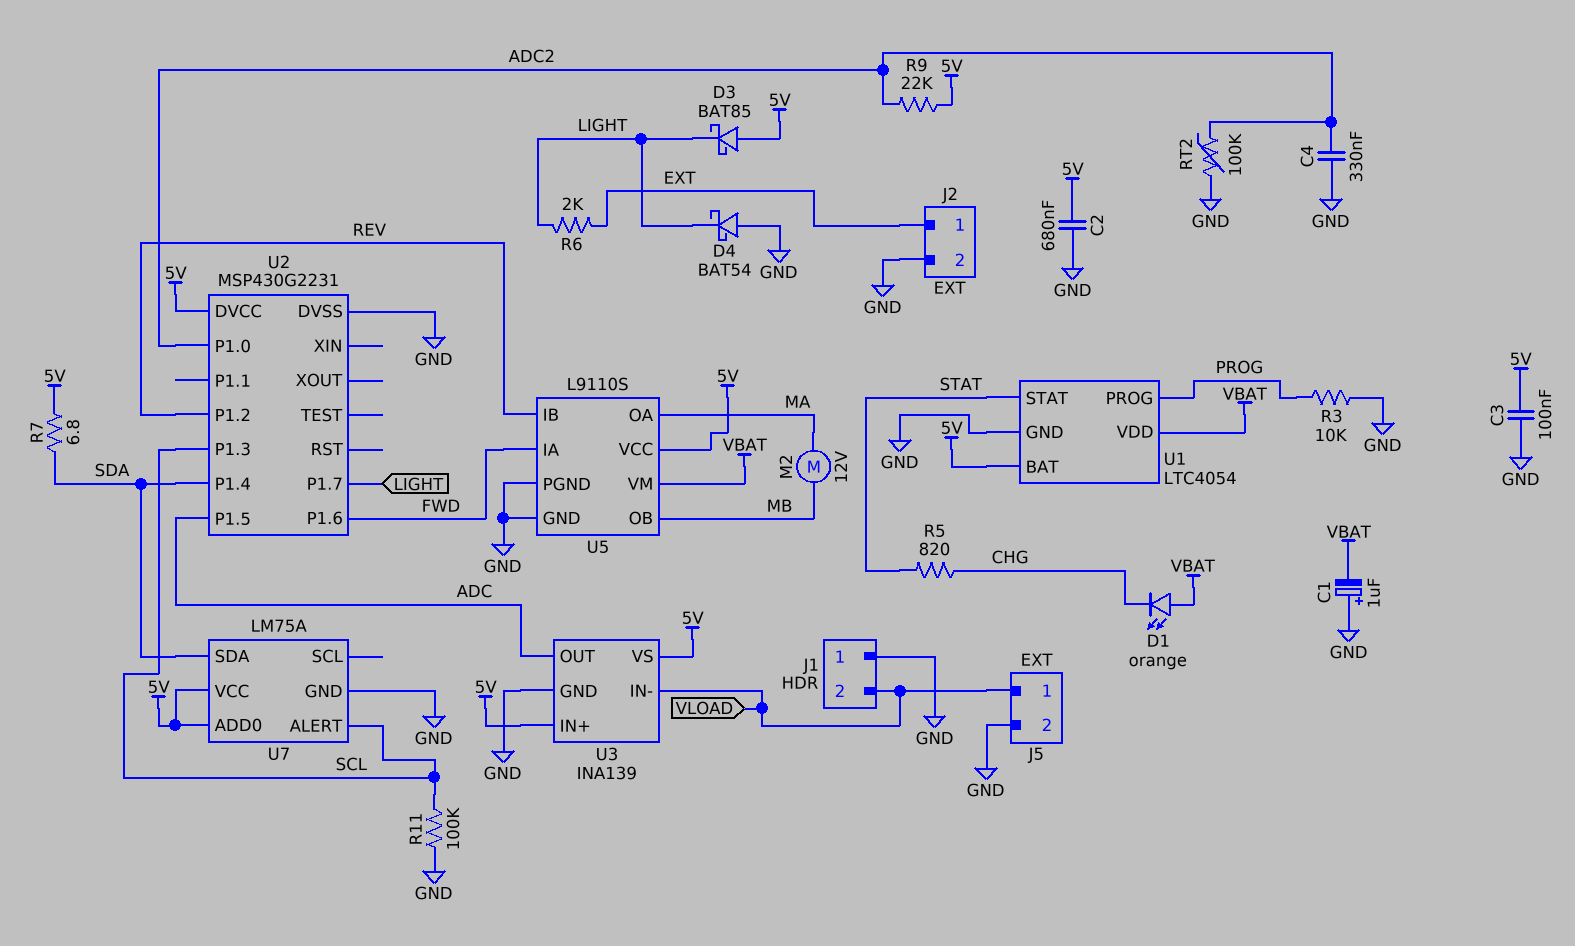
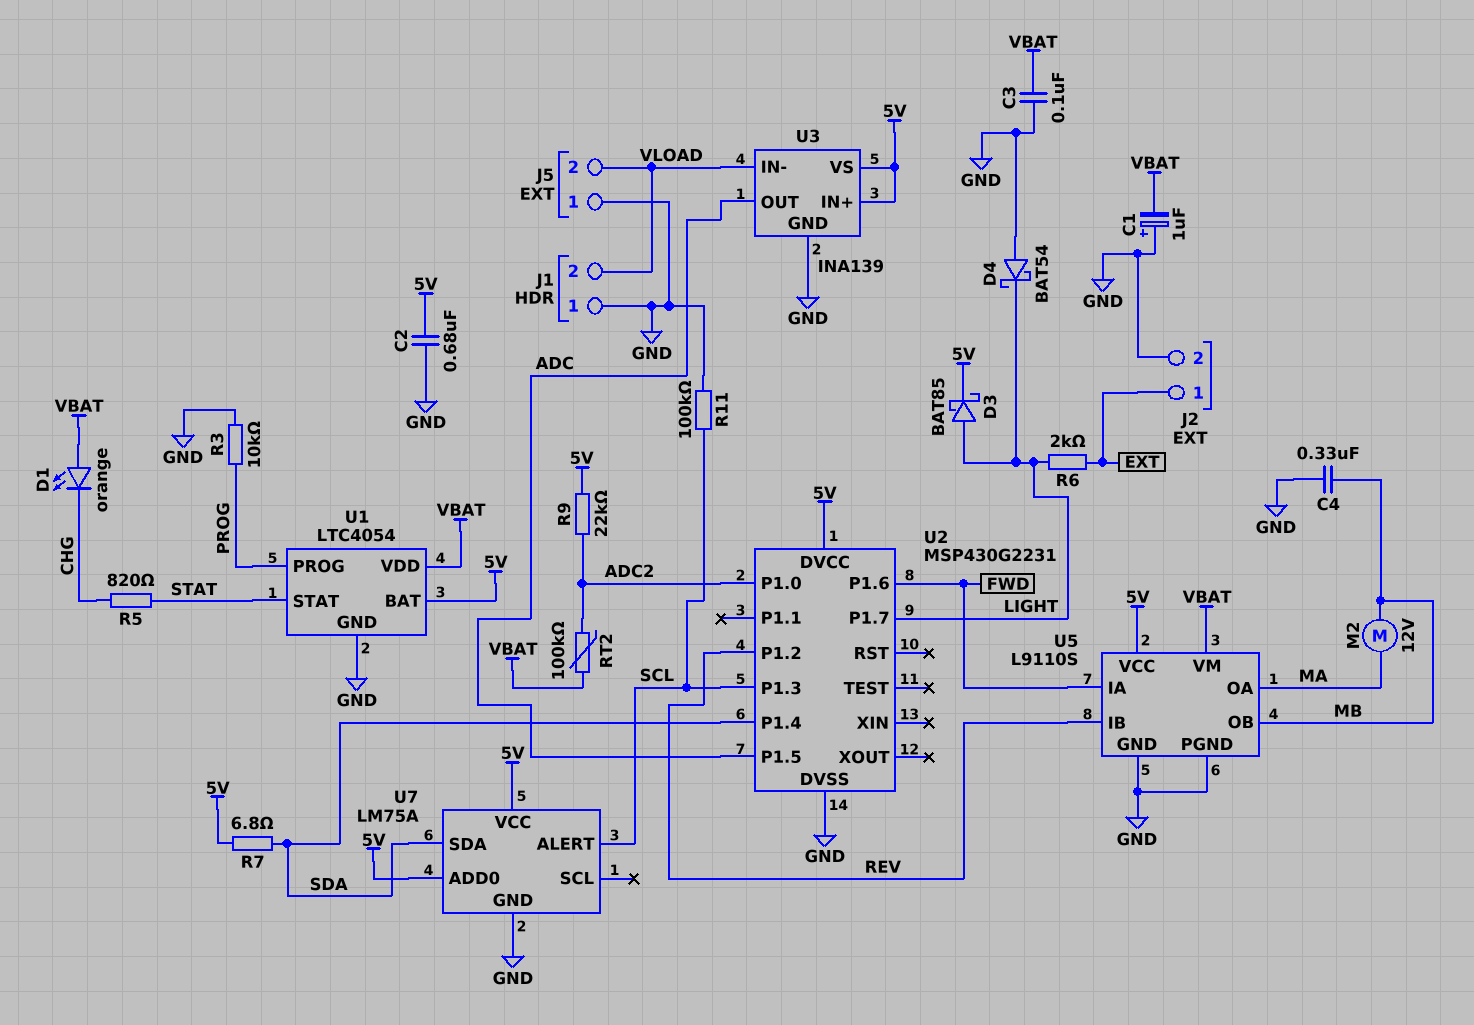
C3: 100nF (5V, GND) -> 100nF (GND, VBAT)
C4: 330nF (ADC2, GND) -> 330nF (GND, MB)
D3: schottky BAT85 (A 5V, K LIGHT) -> schottky BAT85 (A LIGHT, K 5V)
J5 pin 1: VLOAD -> GND
J5 pin 2: GND -> VLOAD
RT2: 100k (ADC2, GND) -> 100k (ADC2, VBAT)

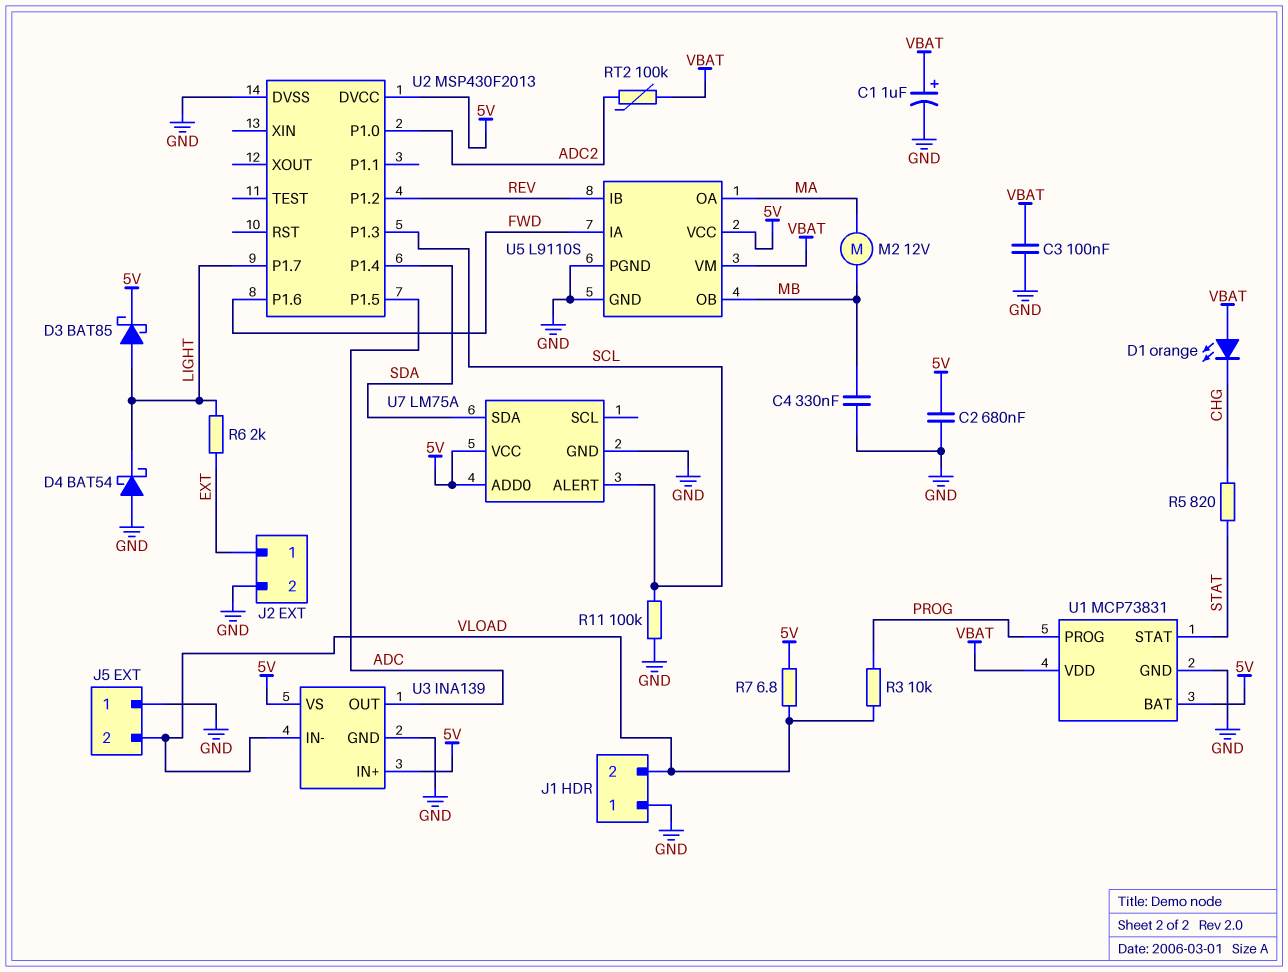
C1: 1uF (plus GND, minus VBAT) -> 1uF (plus VBAT, minus GND)
R3: 10k (GND, PROG) -> 10k (PROG, VLOAD)
R7: 6.8 (5V, SDA) -> 6.8 (5V, VLOAD)
R9: 22k (5V, ADC2) -> none
U1: LTC4054 -> MCP73831
U2: MSP430G2231 -> MSP430F2013

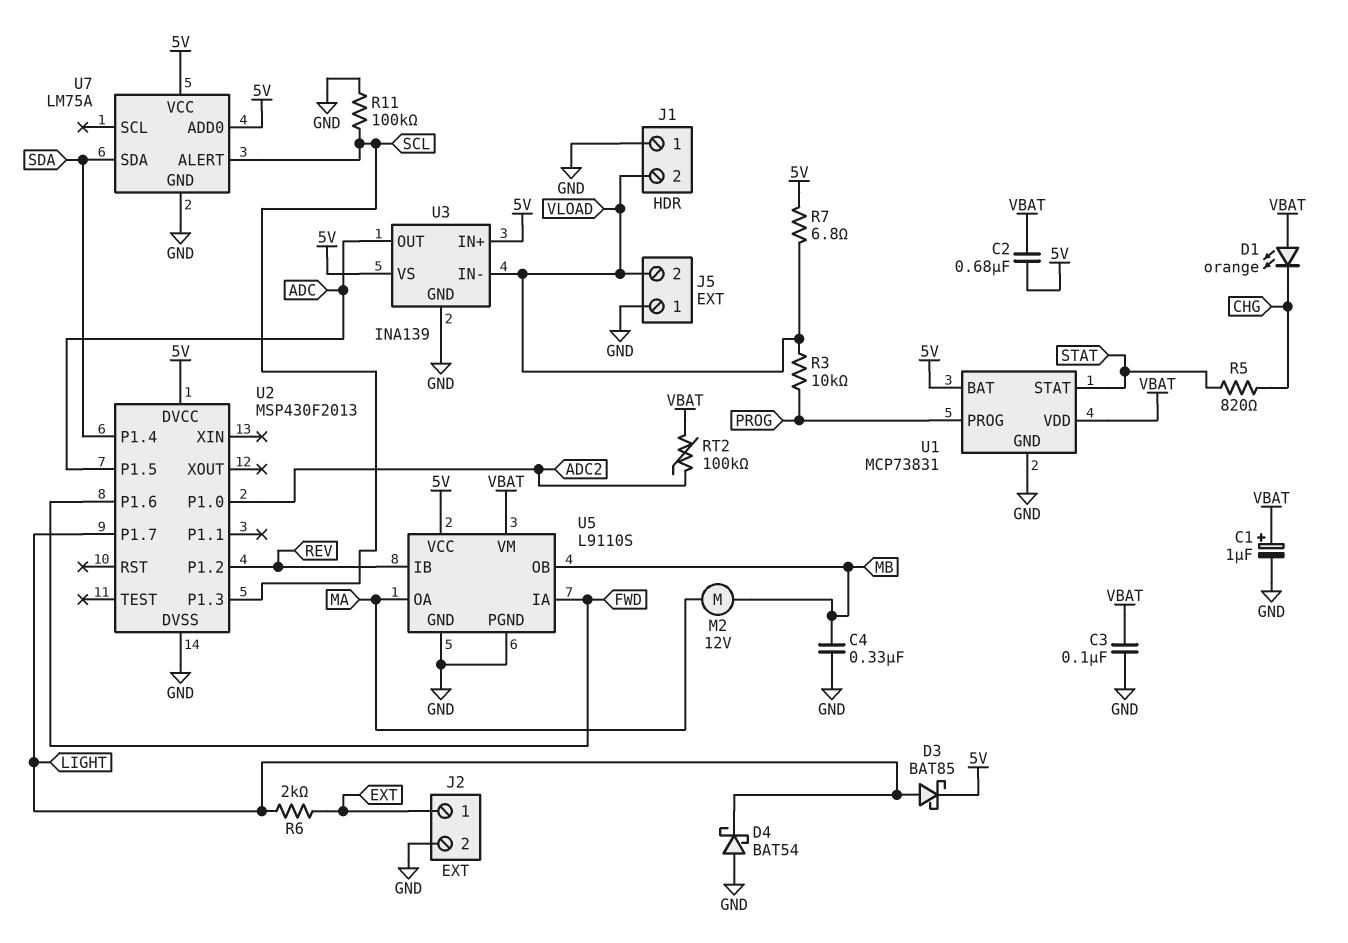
C2: 680nF (5V, GND) -> 680nF (5V, VBAT)

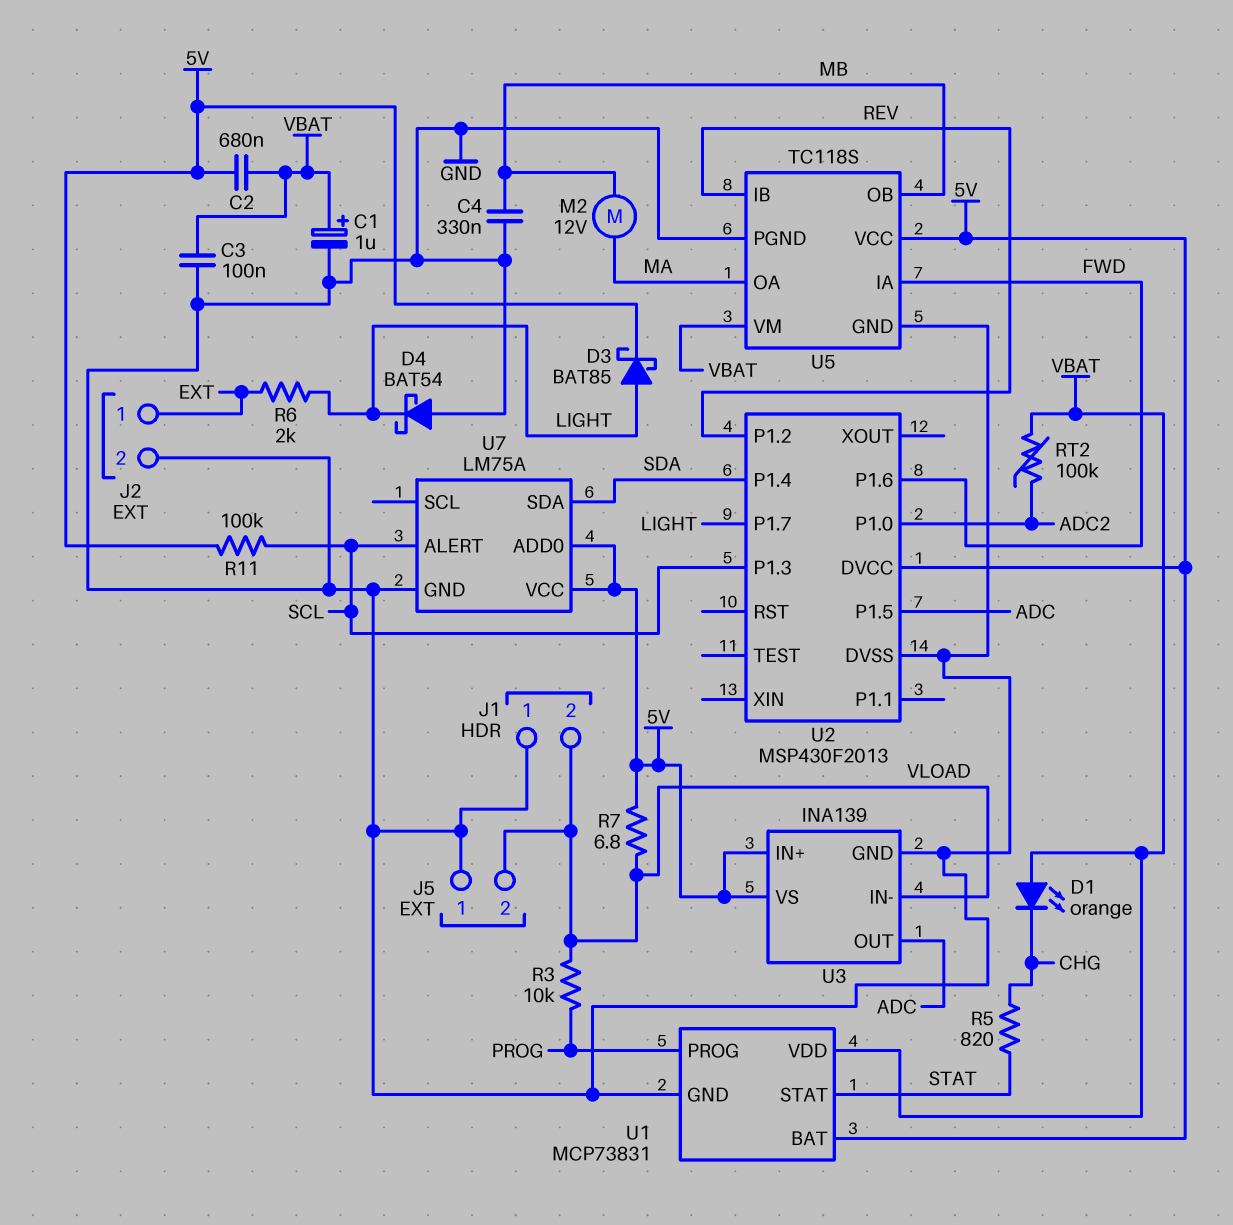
R11: 100k (GND, SCL) -> 100k (5V, SCL)
U5: L9110S -> TC118S

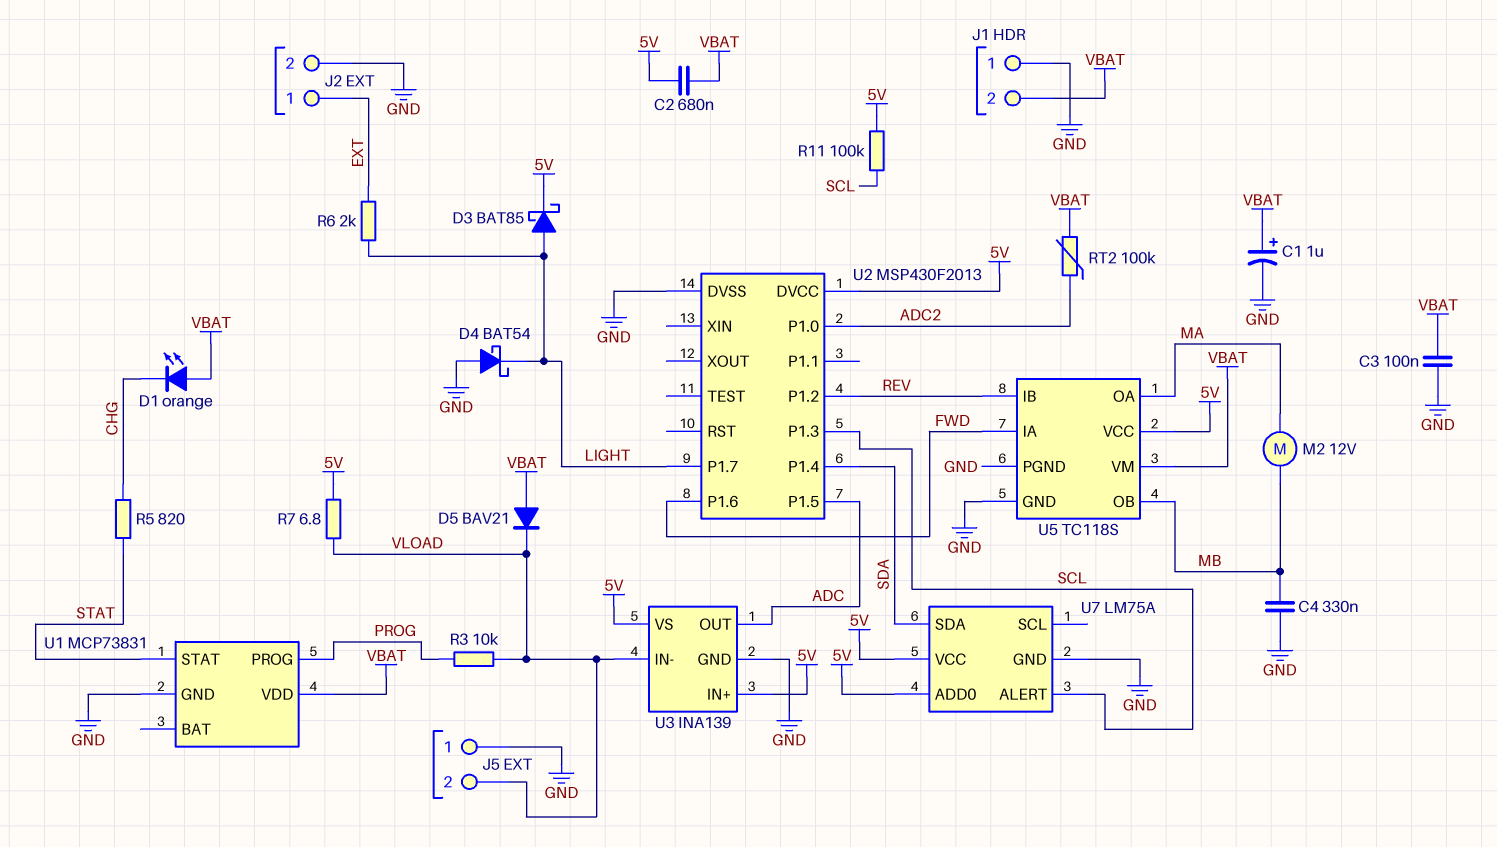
D5: none -> diode BAV21 (A VBAT, K VLOAD)
J1 pin 2: VLOAD -> VBAT
U1 pin BAT: 5V -> none

